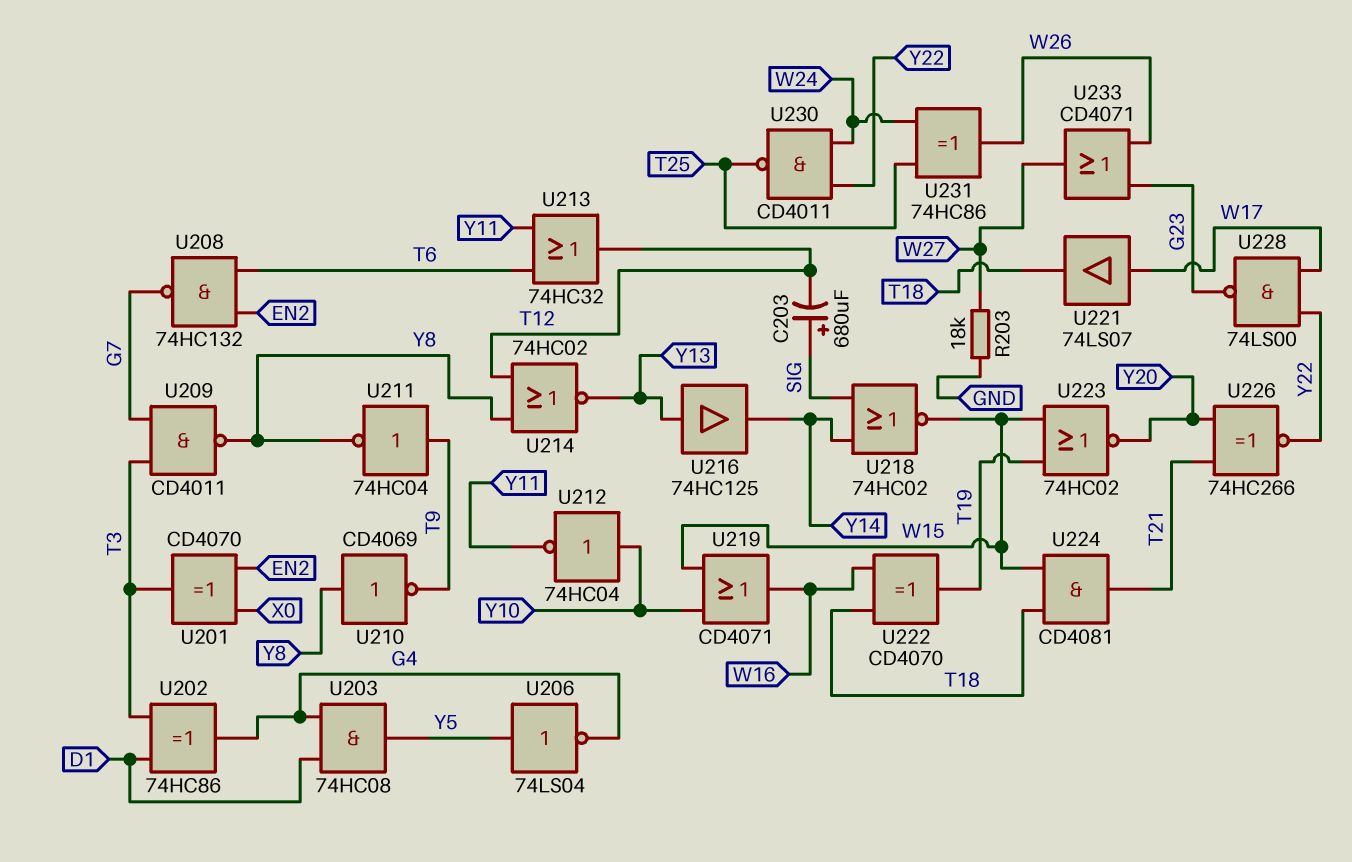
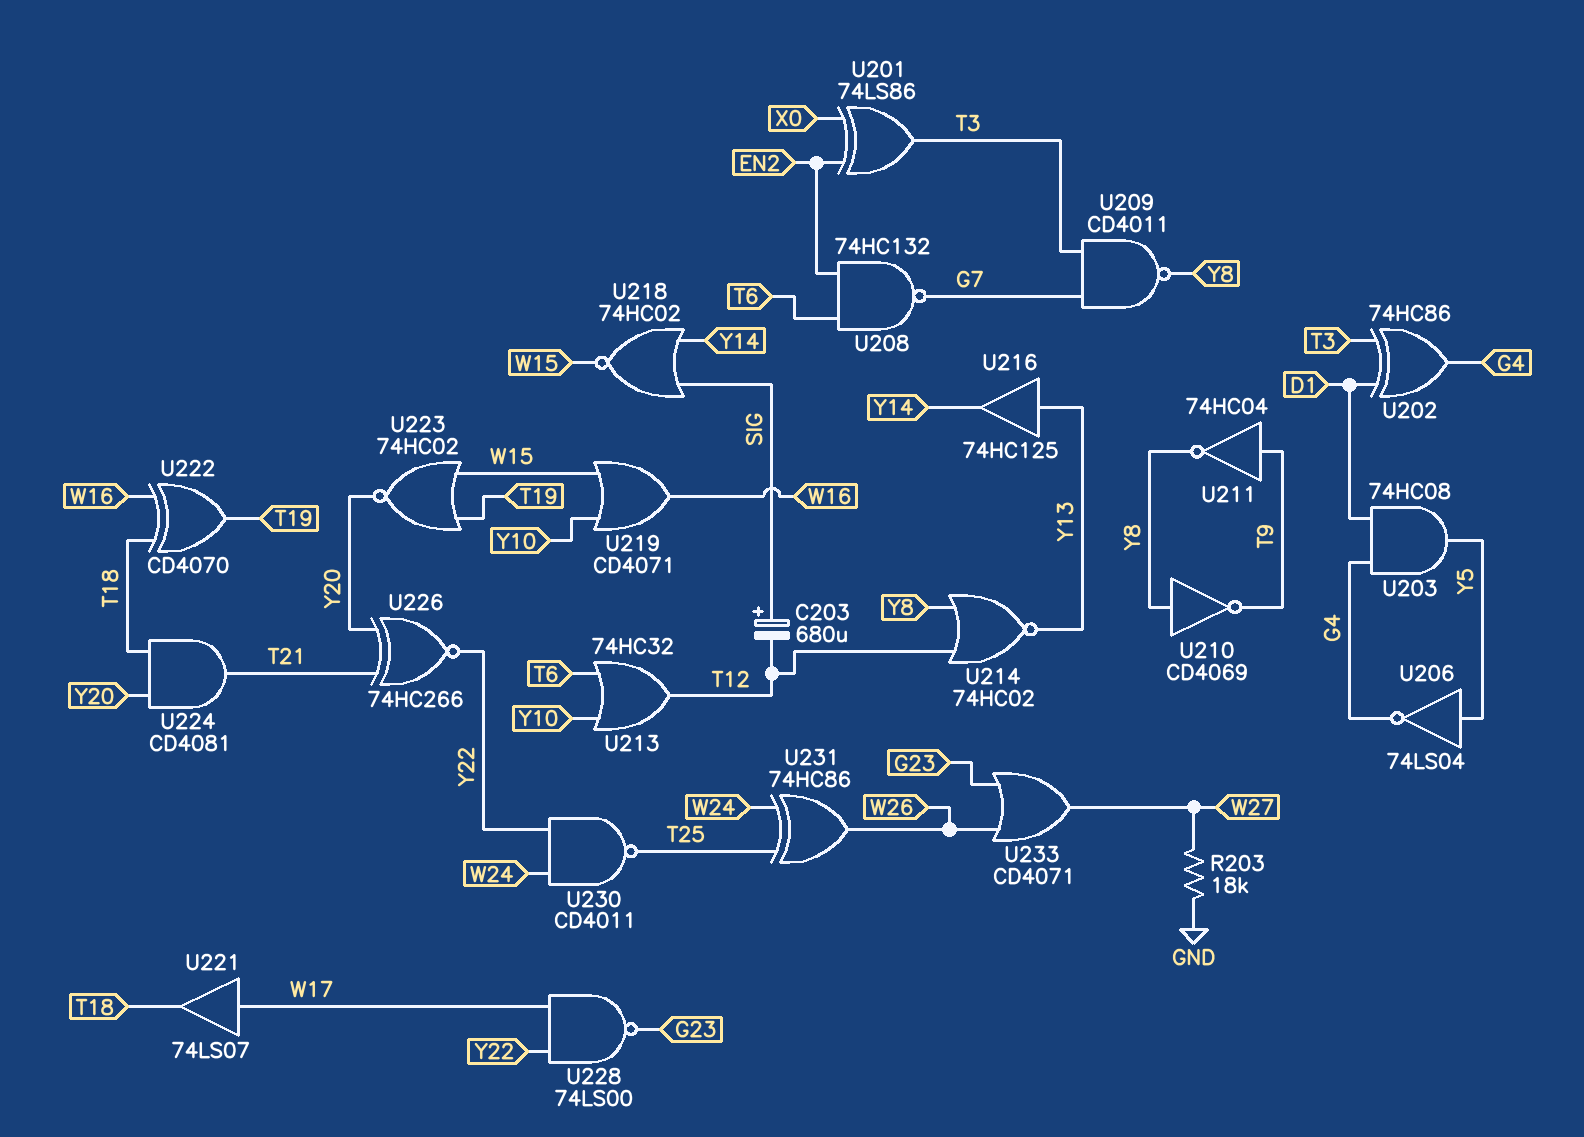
U201: XOR CD4070 (in EN2, in X0, out T3) -> XOR 74LS86 (in EN2, in X0, out T3)
U212: NOT 74HC04 (in Y10, out Y11) -> none
U213: OR 74HC32 (in T6, in Y11, out T12) -> OR 74HC32 (in T6, in Y10, out T12)
U224: AND CD4081 (in T18, in W15, out T21) -> AND CD4081 (in T18, in Y20, out T21)

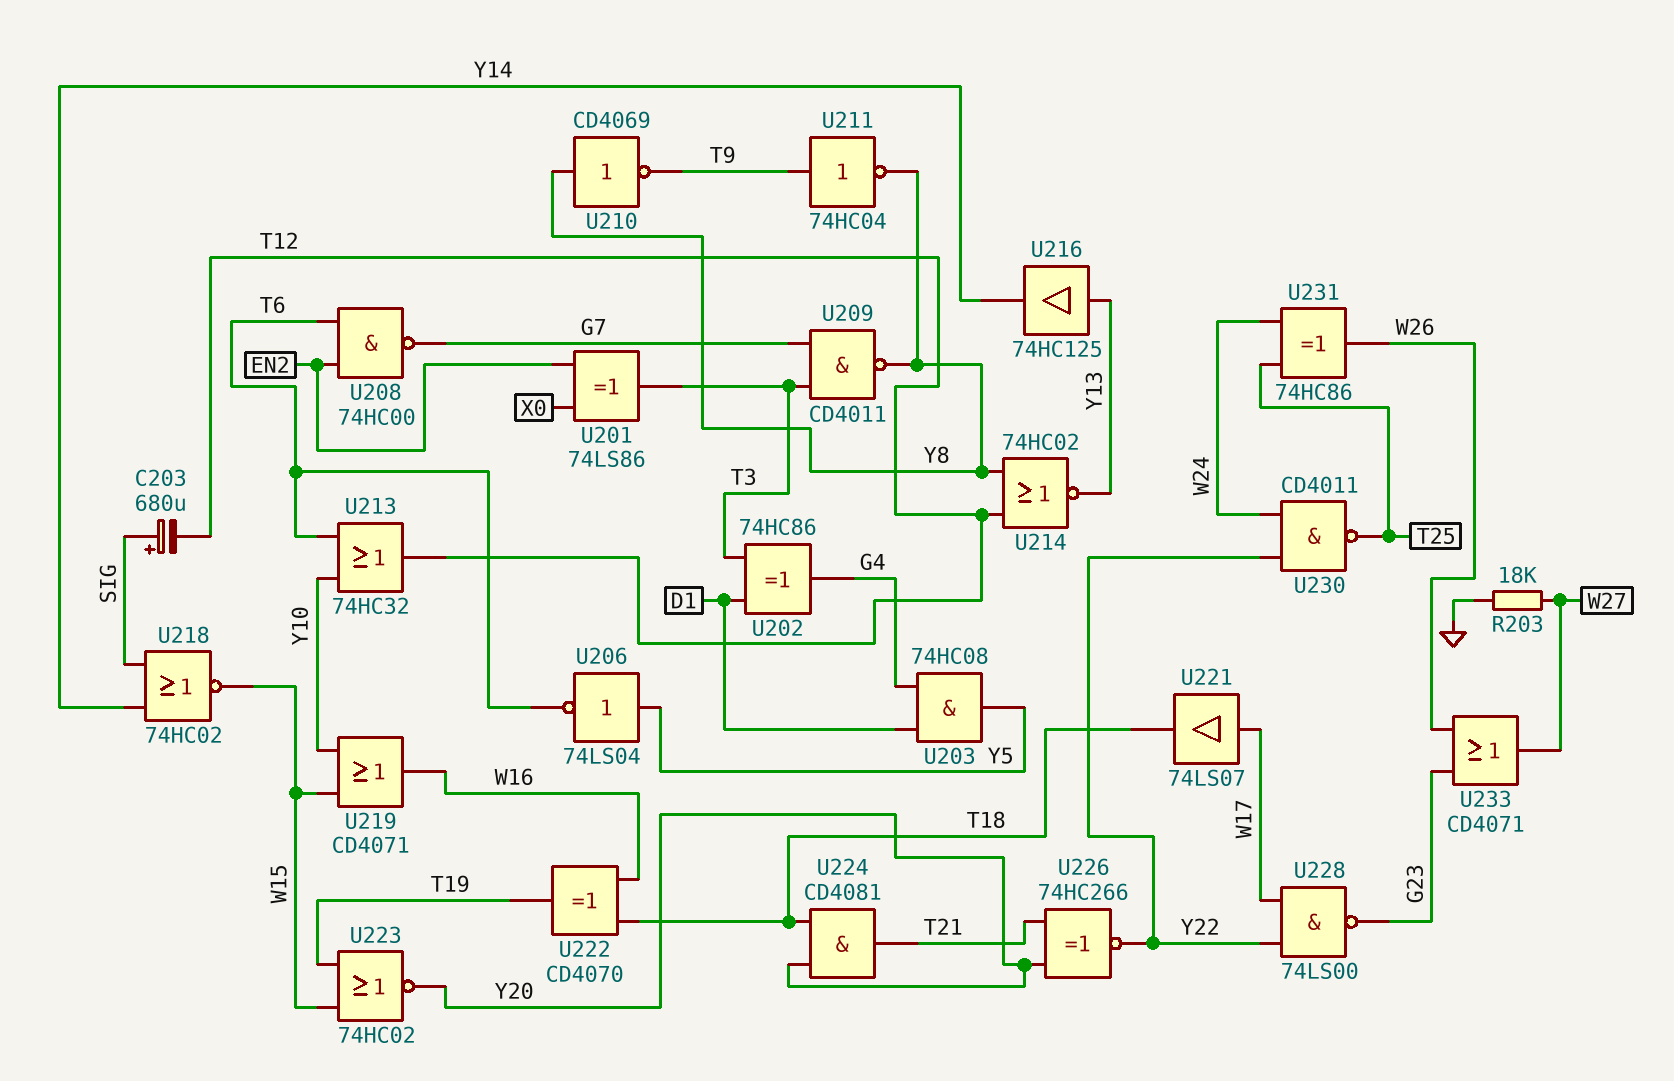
U206: NOT 74LS04 (in Y5, out G4) -> NOT 74LS04 (in Y5, out T6)
U208: NAND 74HC132 (in EN2, in T6, out G7) -> NAND 74HC00 (in EN2, in T6, out G7)

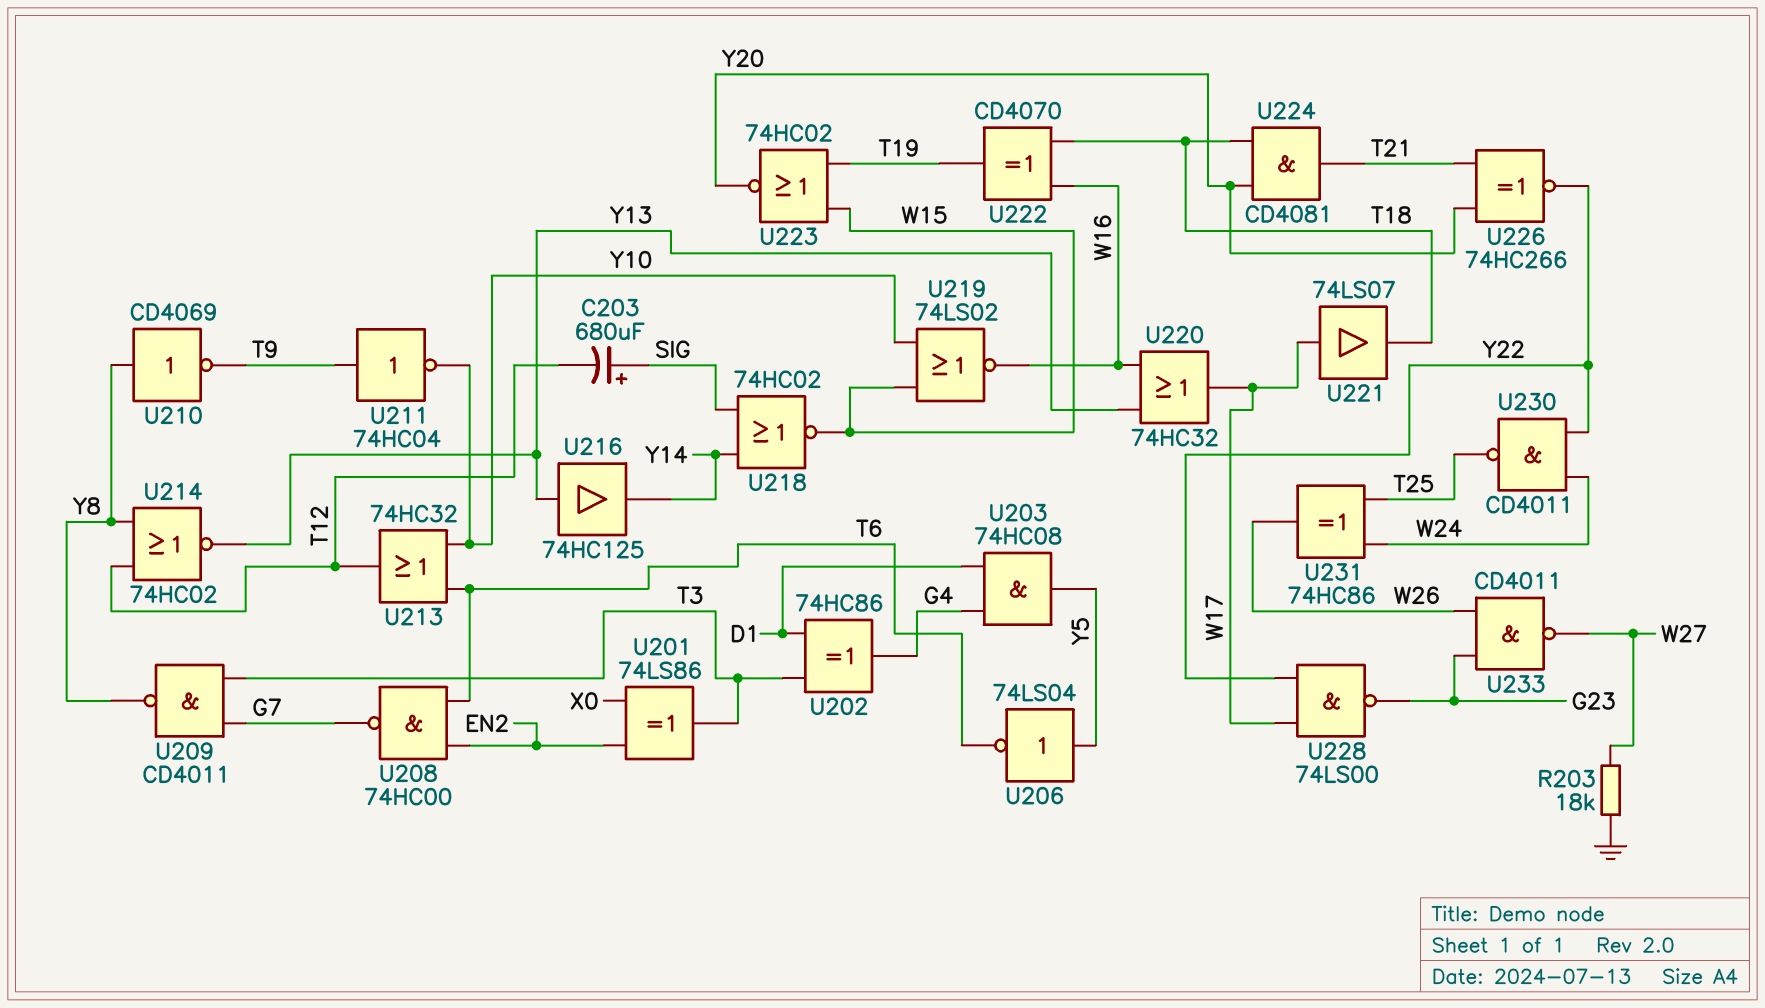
U211: NOT 74HC04 (in T9, out Y8) -> NOT 74HC04 (in T9, out Y10)
U219: OR CD4071 (in W15, in Y10, out W16) -> NOR 74LS02 (in W15, in Y10, out W16)
U220: none -> OR 74HC32 (in W16, in Y13, out W17)
U233: OR CD4071 (in G23, in W26, out W27) -> NAND CD4011 (in G23, in W26, out W27)

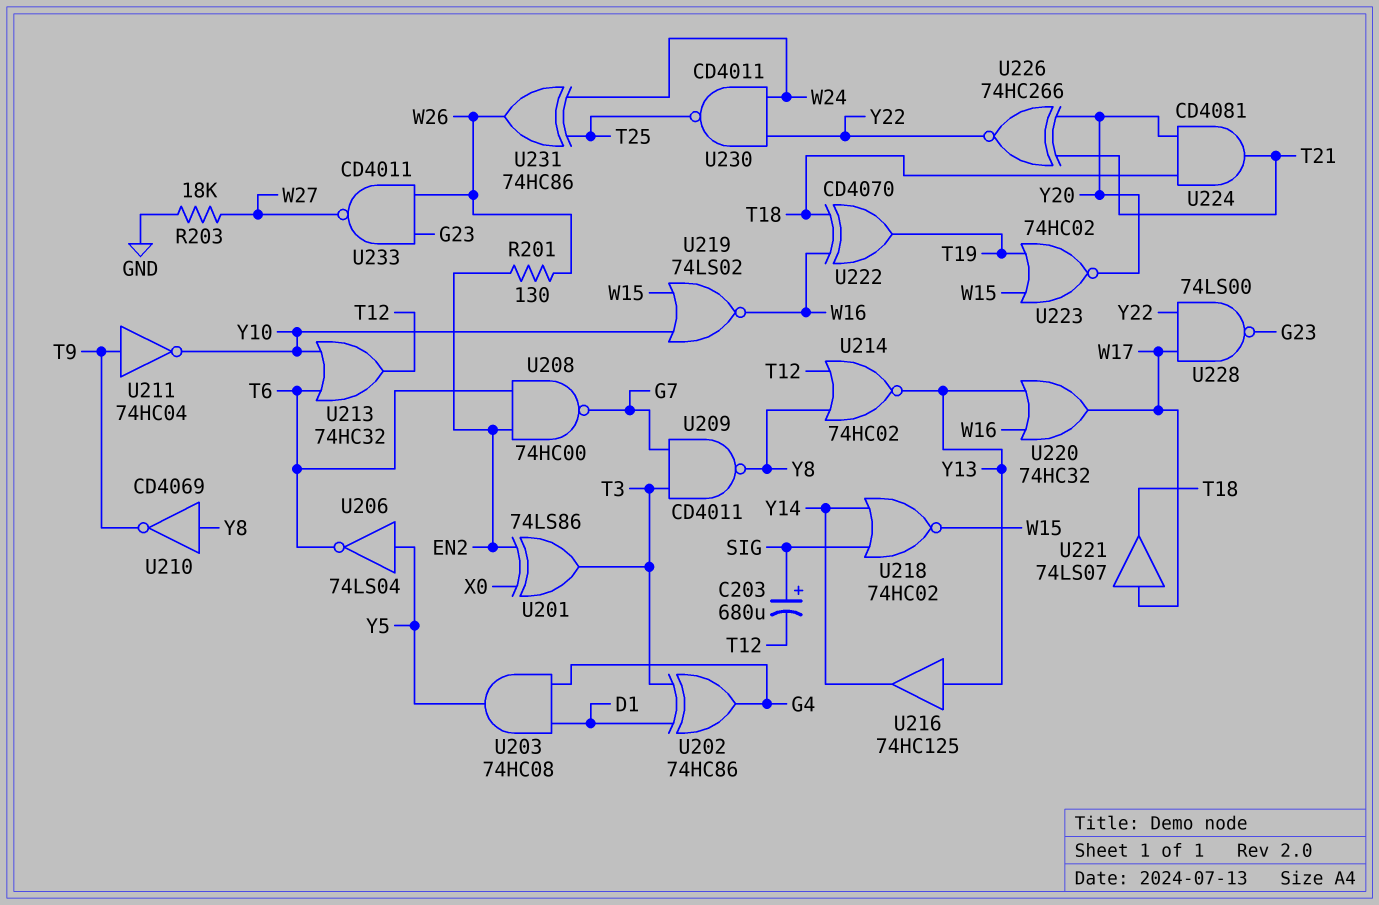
R201: none -> 130 (EN2, W26)

